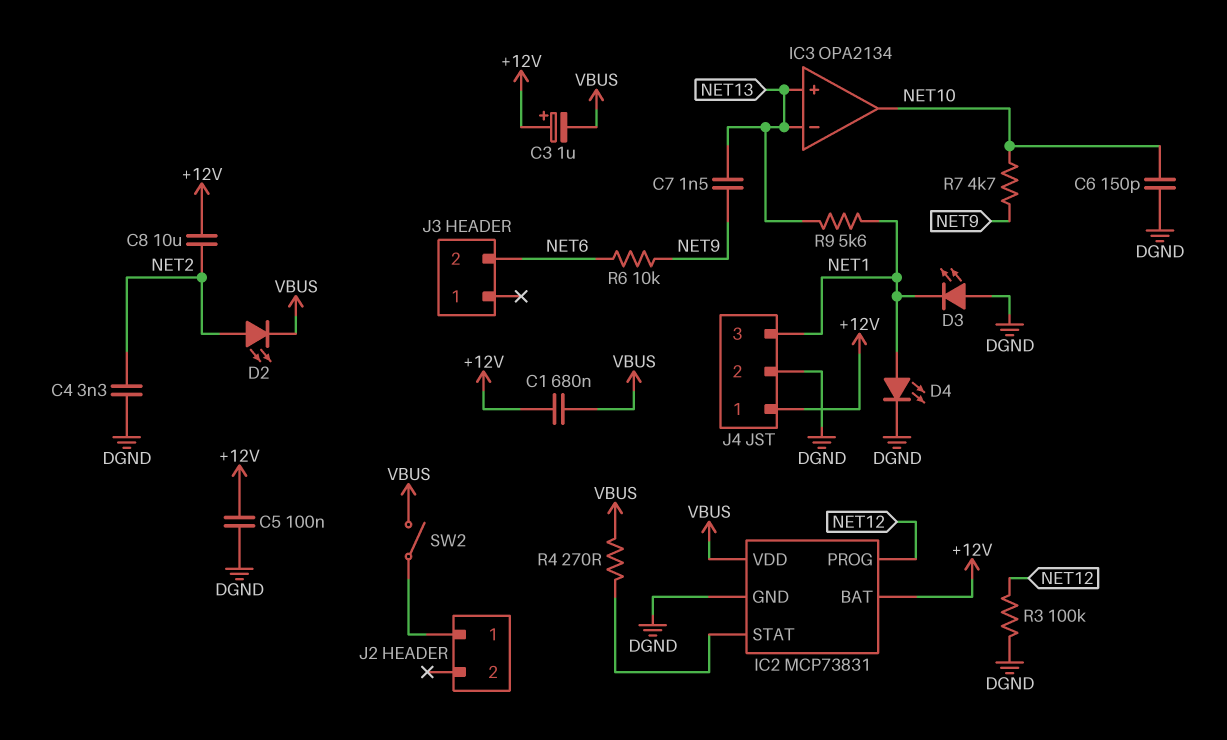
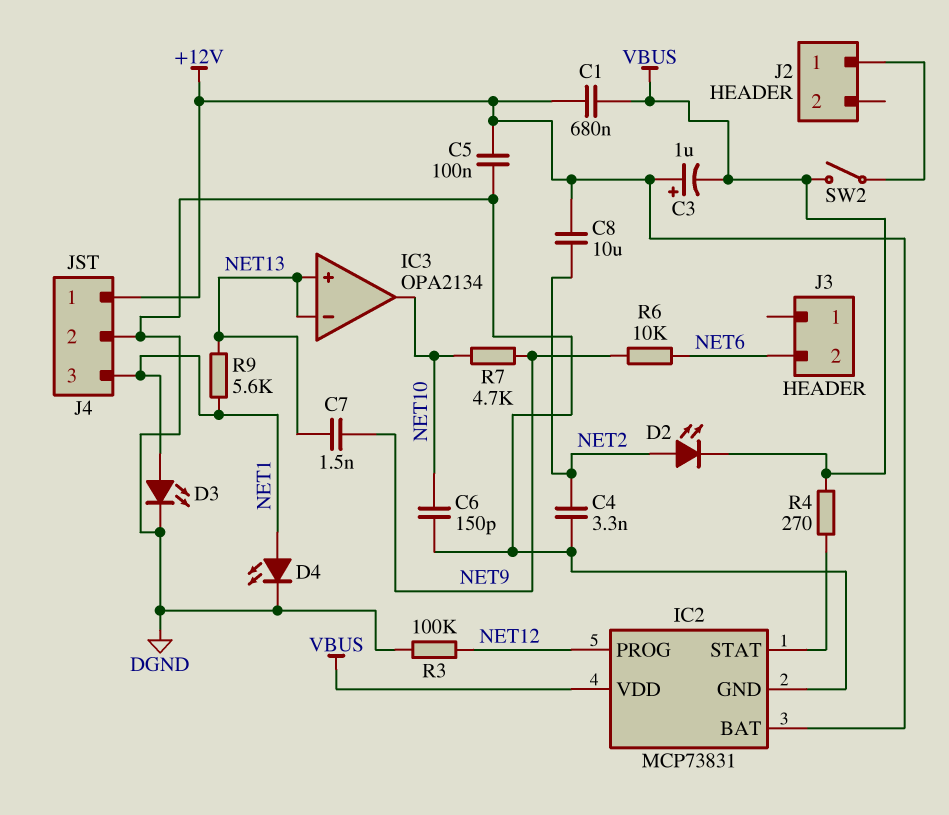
D3: LED (A DGND, K NET1) -> LED (A NET1, K DGND)

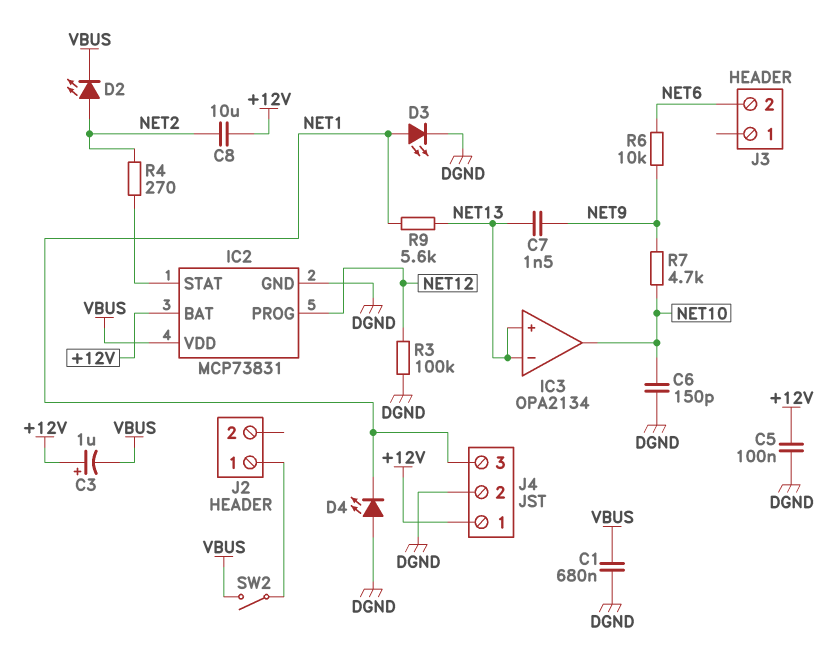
C1: 680nF (+12V, VBUS) -> 680nF (DGND, VBUS)
C4: 3.3nF (DGND, NET2) -> none
D4: LED (A NET1, K DGND) -> LED (A DGND, K NET1)
R4: 270 (IC2/STAT, VBUS) -> 270 (IC2/STAT, NET2)

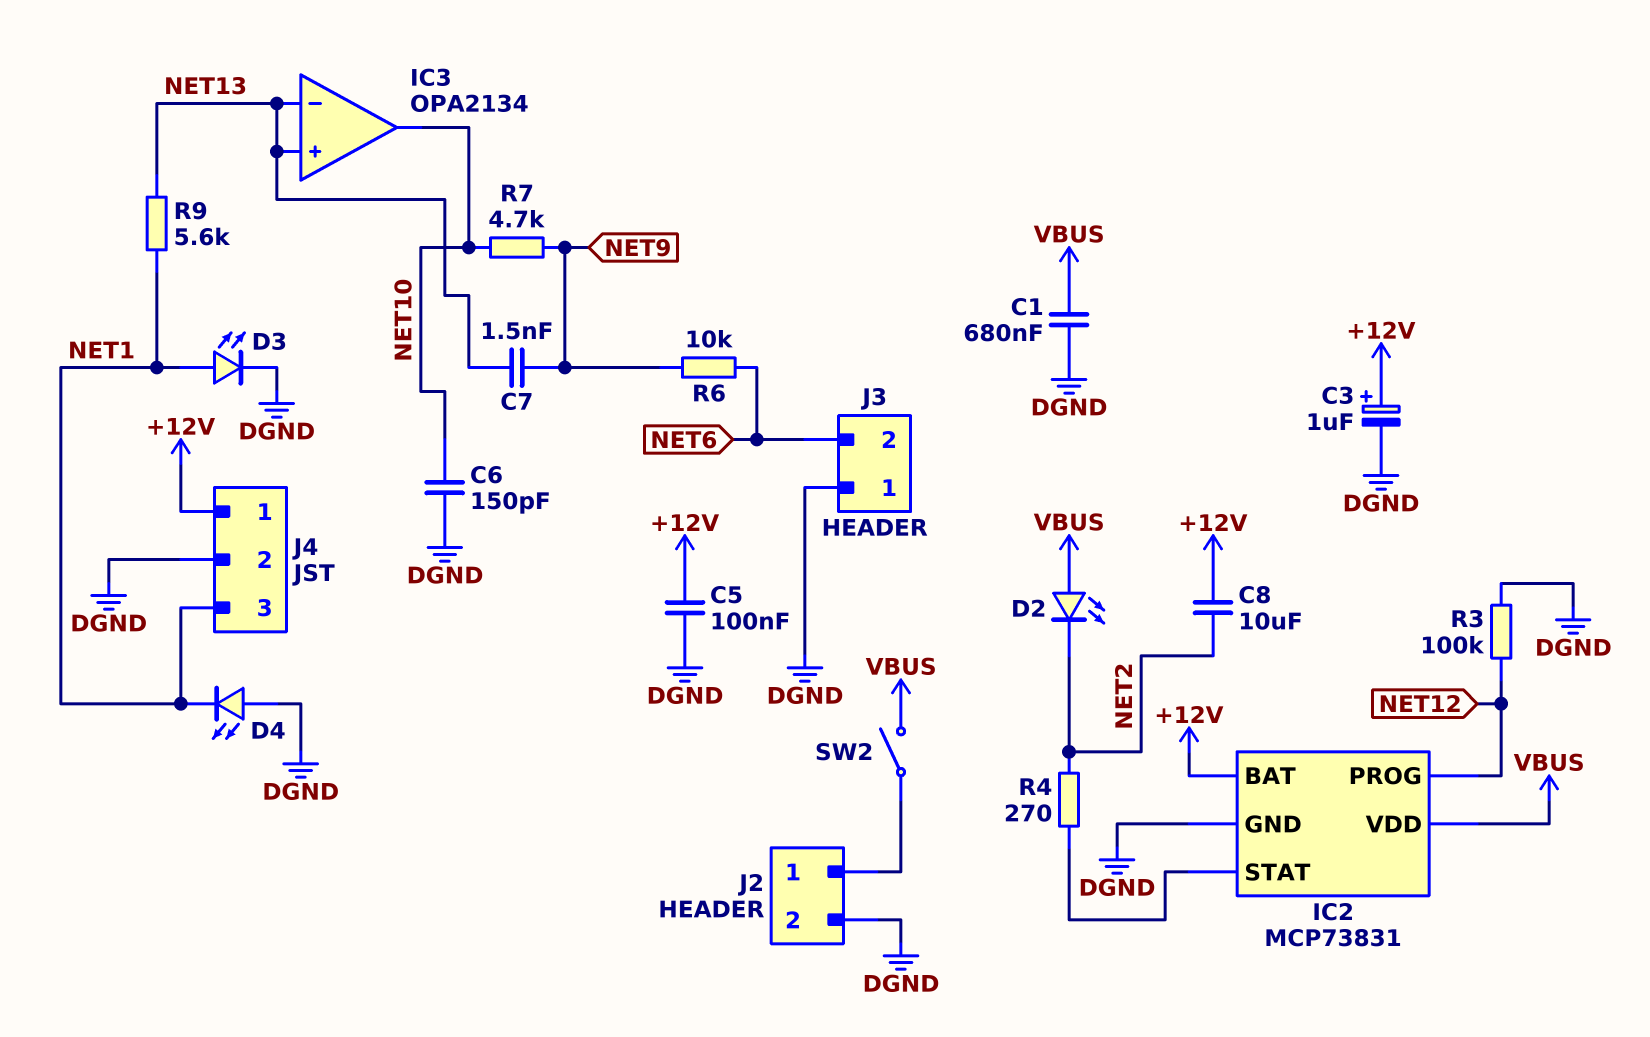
C3: 1uF (plus +12V, minus VBUS) -> 1uF (plus +12V, minus DGND)
D2: LED (A NET2, K VBUS) -> LED (A VBUS, K NET2)
J2 pin 2: none -> DGND
J3 pin 1: none -> DGND

